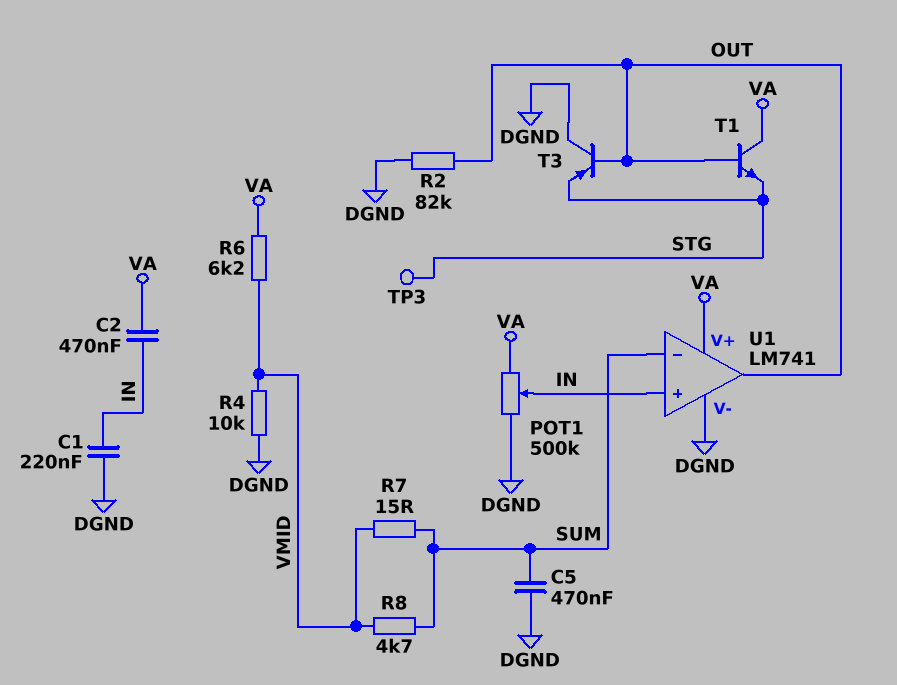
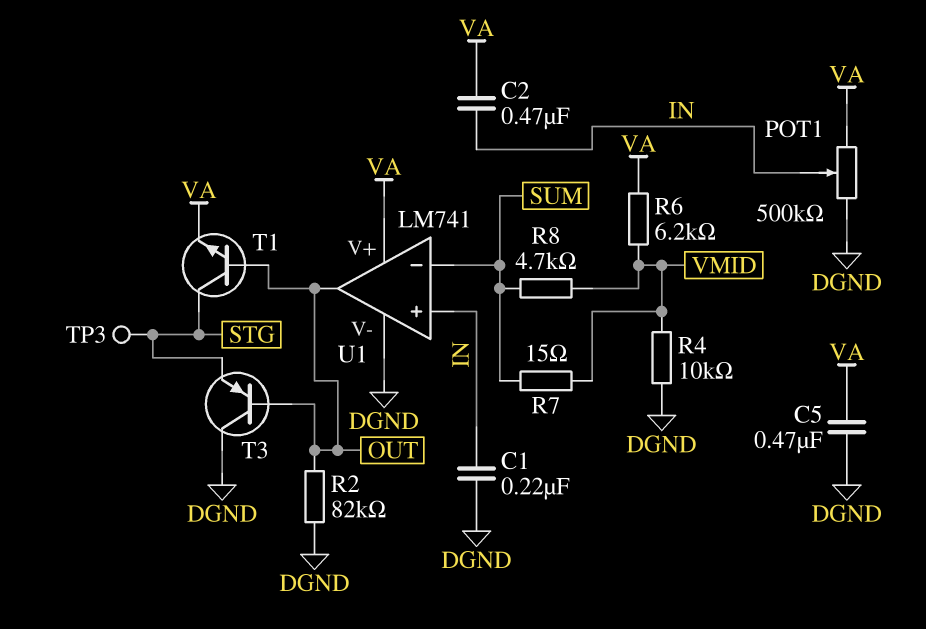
C5: 470nF (DGND, SUM) -> 470nF (DGND, VA)
T1: NPN (B OUT, C VA, E STG) -> NPN (B OUT, C STG, E VA)

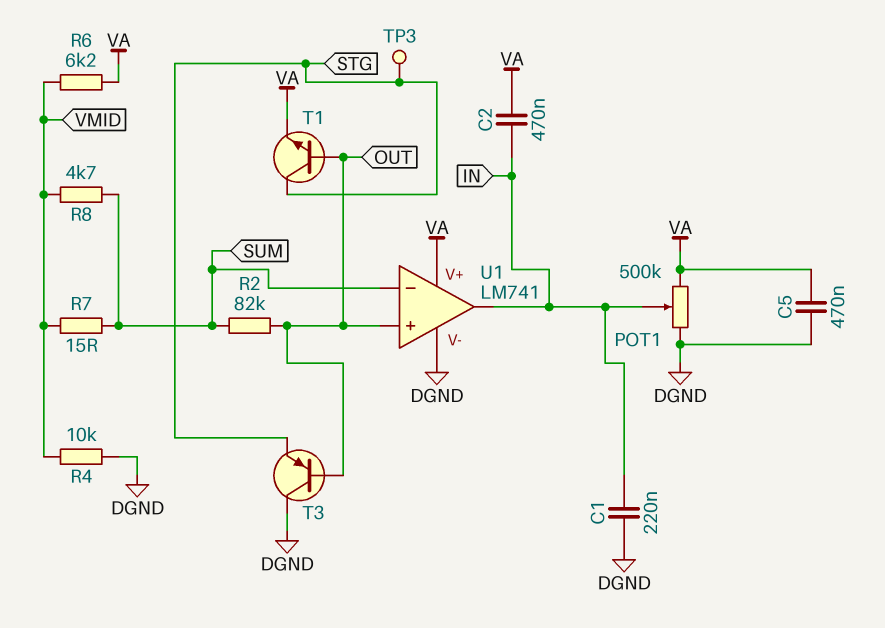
R2: 82k (DGND, OUT) -> 82k (OUT, SUM)
U1 pin in+: IN -> OUT
U1 pin out: OUT -> IN

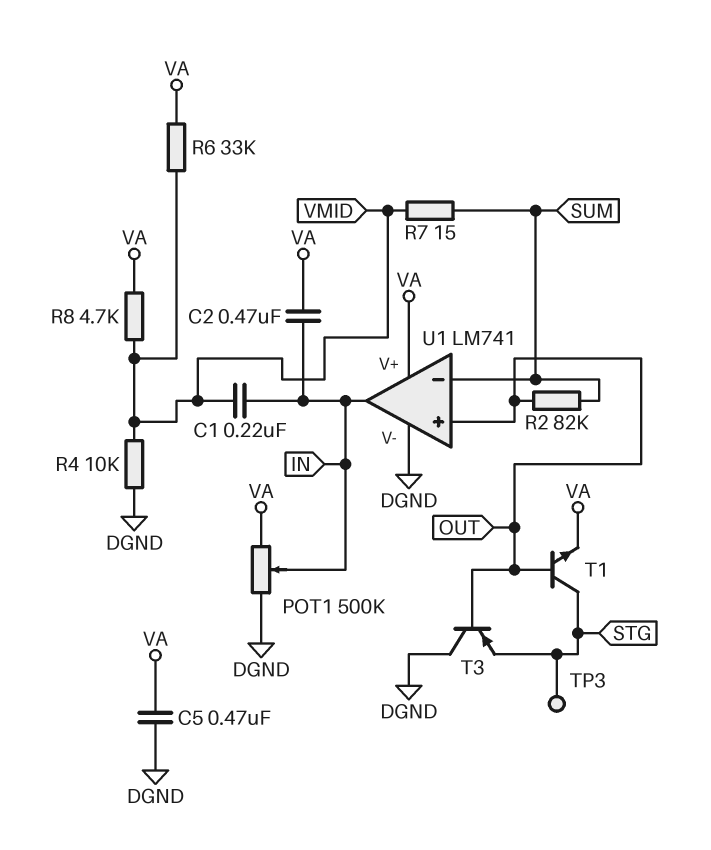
C1: 220nF (DGND, IN) -> 220nF (IN, VMID)
R6: 6.2k (VA, VMID) -> 33k (VA, VMID)
R8: 4.7k (SUM, VMID) -> 4.7k (VA, VMID)

